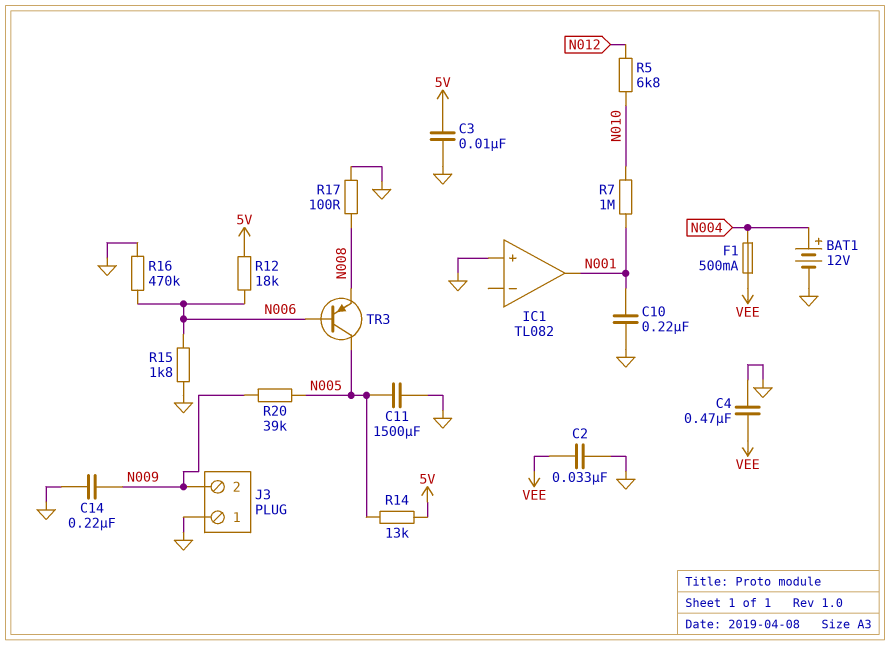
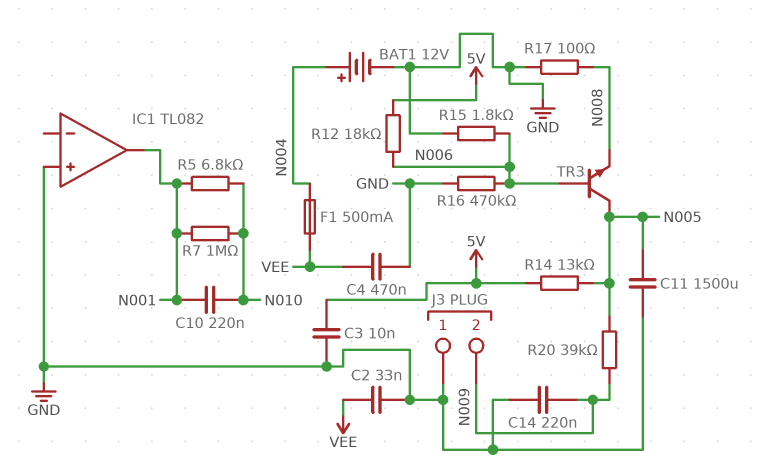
C10: 220nF (GND, N001) -> 220nF (N001, N010)
R5: 6.8k (N010, N012) -> 6.8k (N001, N010)
TR3: PNP (B N006, C N005, E N008) -> NPN (B N006, C N005, E N008)

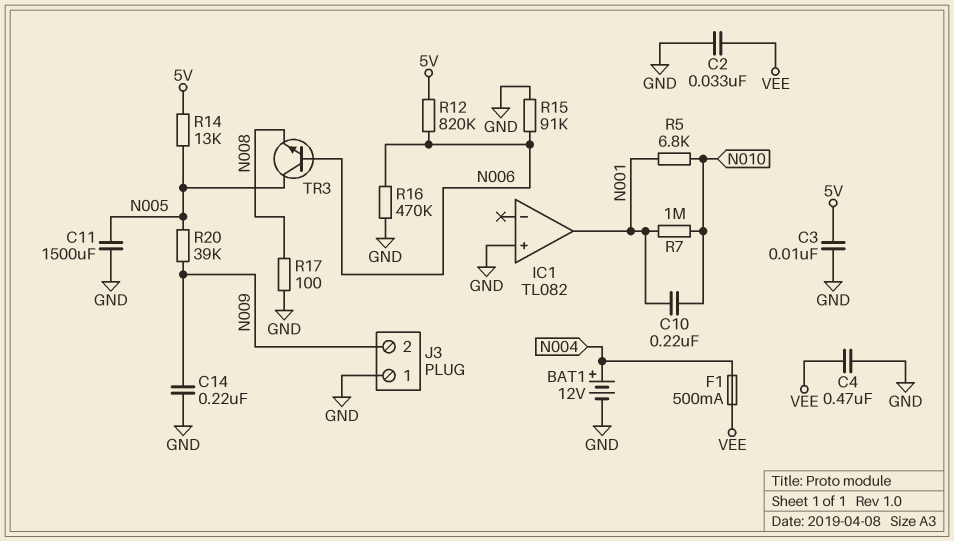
R12: 18k (5V, N006) -> 820k (5V, N006)
R15: 1.8k (GND, N006) -> 91k (GND, N006)

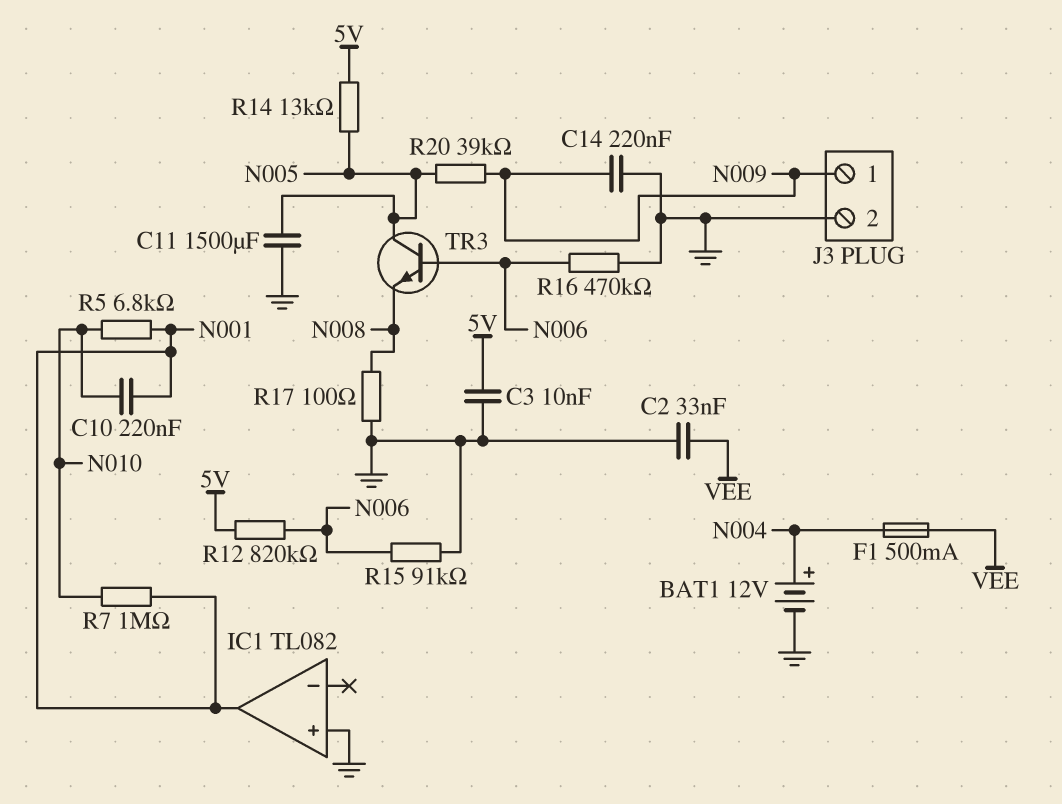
C4: 470nF (GND, VEE) -> none
J3 pin 1: GND -> N009
J3 pin 2: N009 -> GND

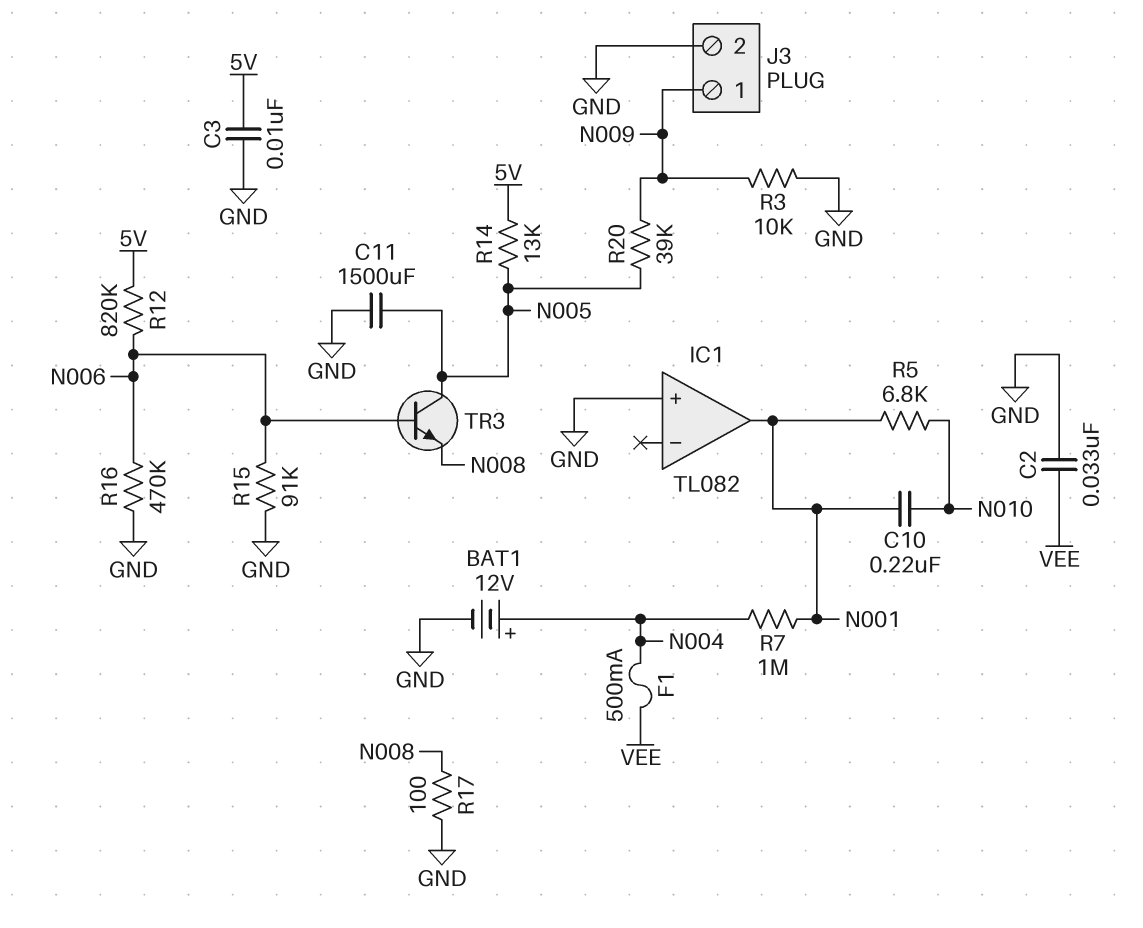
C14: 220nF (GND, N009) -> none
R3: none -> 10k (GND, N009)
R7: 1M (N001, N010) -> 1M (N001, N004)

